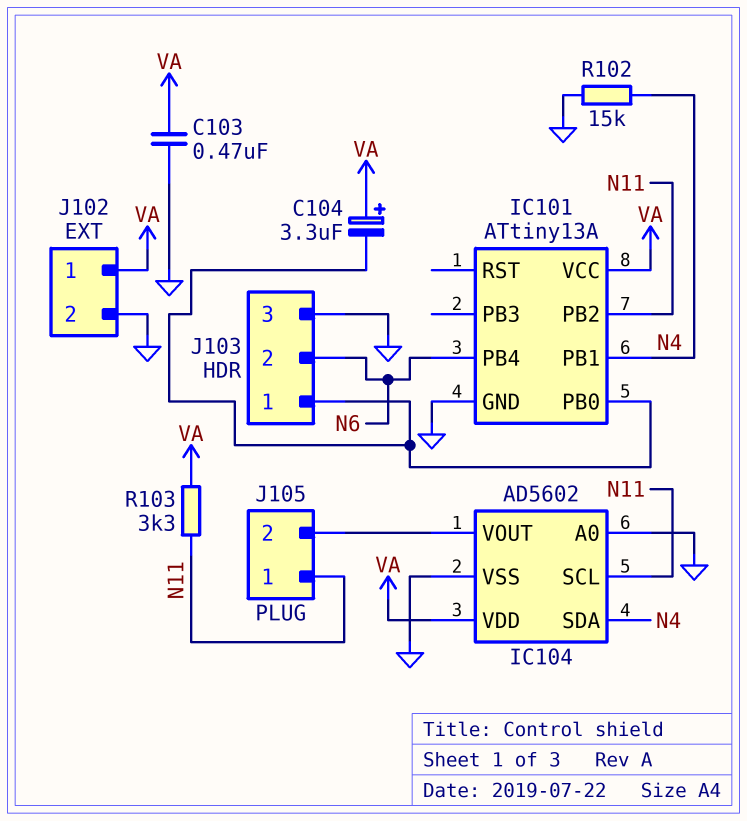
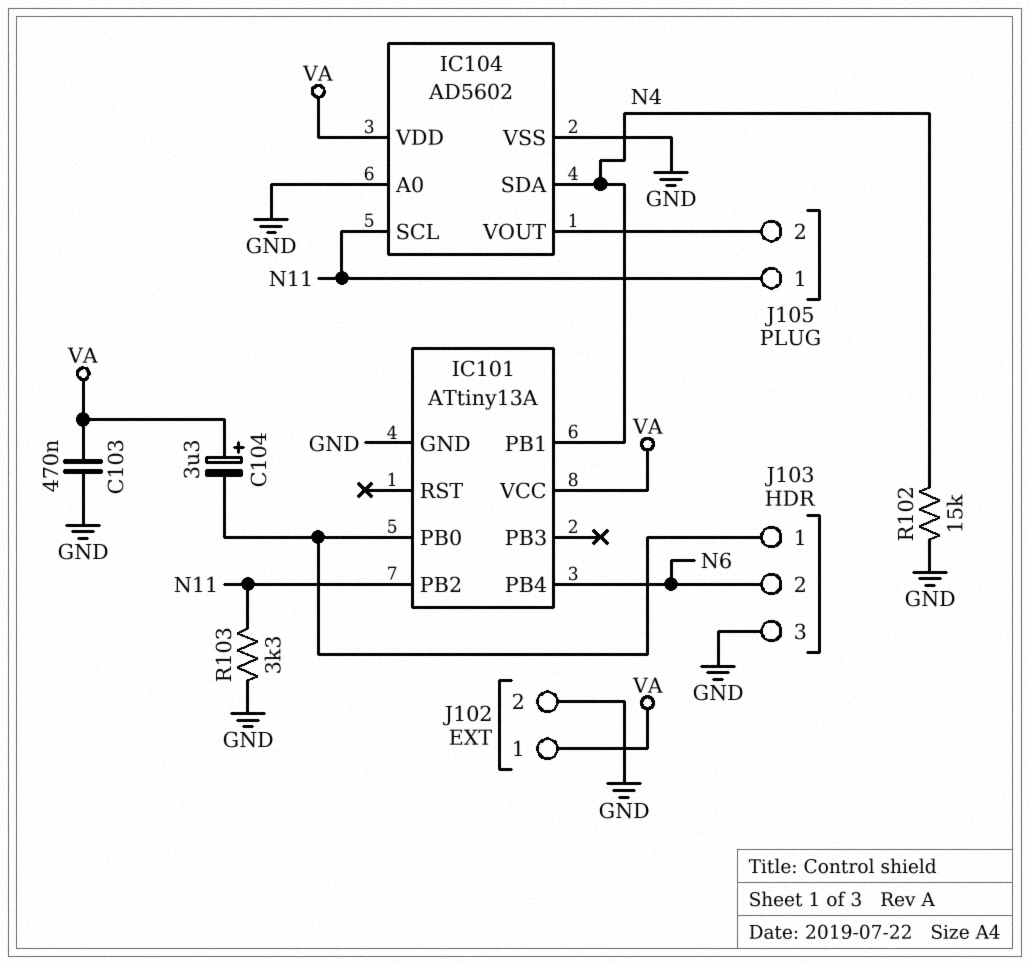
R103: 3.3k (N11, VA) -> 3.3k (GND, N11)

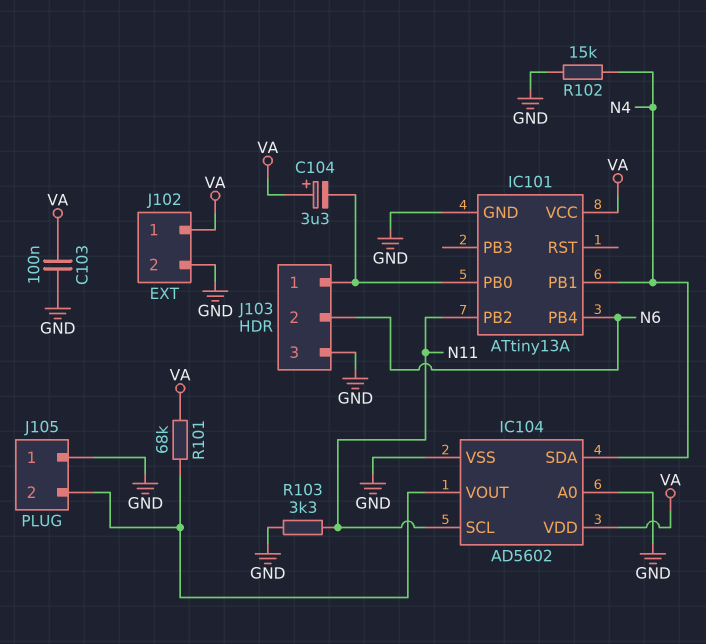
C103: 470nF (GND, VA) -> 100nF (GND, VA)
J105 pin 1: N11 -> GND
R101: none -> 68k (IC104/VOUT, VA)

